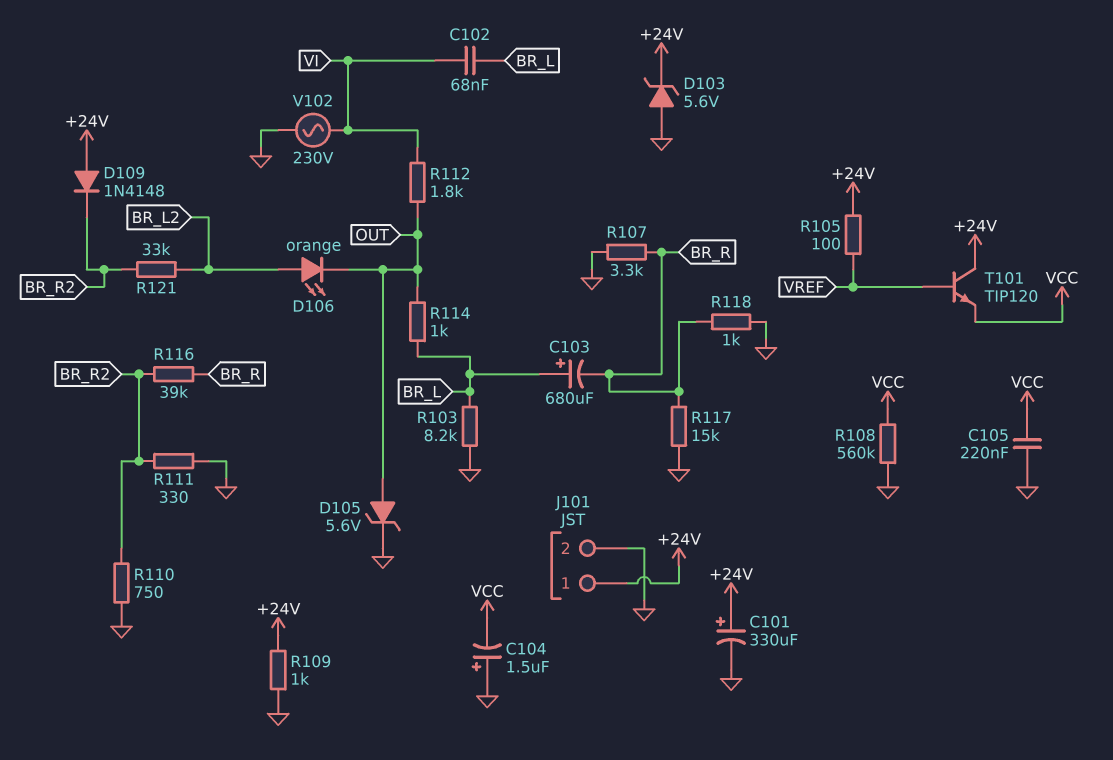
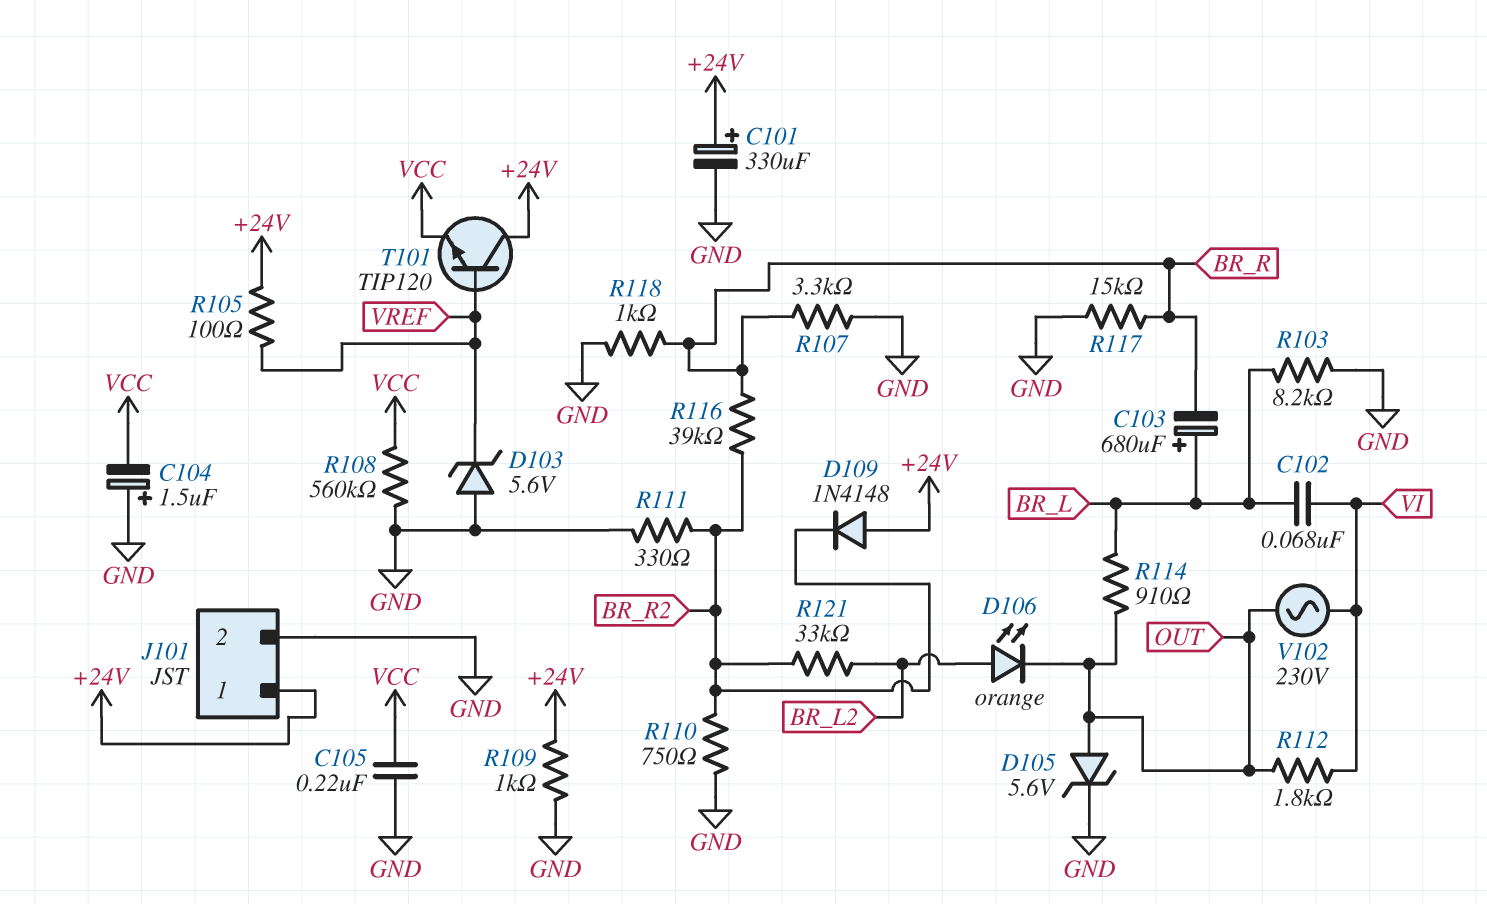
D103: zener 5.6V (A GND, K +24V) -> zener 5.6V (A GND, K VREF)
R114: 1k (BR_L, OUT) -> 910 (BR_L, OUT)
V102: AC 230V (GND, VI) -> AC 230V (OUT, VI)

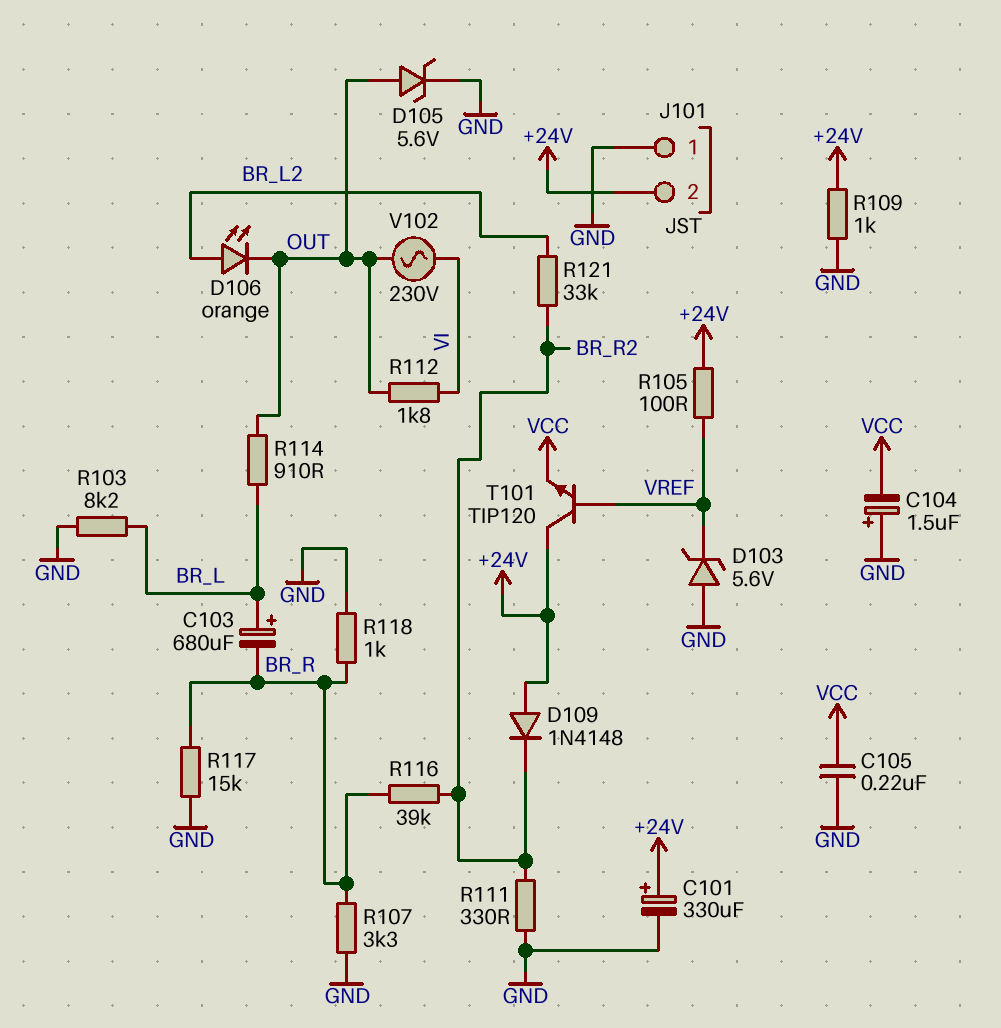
C102: 68nF (BR_L, VI) -> none
J101 pin 1: +24V -> GND
J101 pin 2: GND -> +24V
R108: 560k (GND, VCC) -> none
R110: 750 (BR_R2, GND) -> none

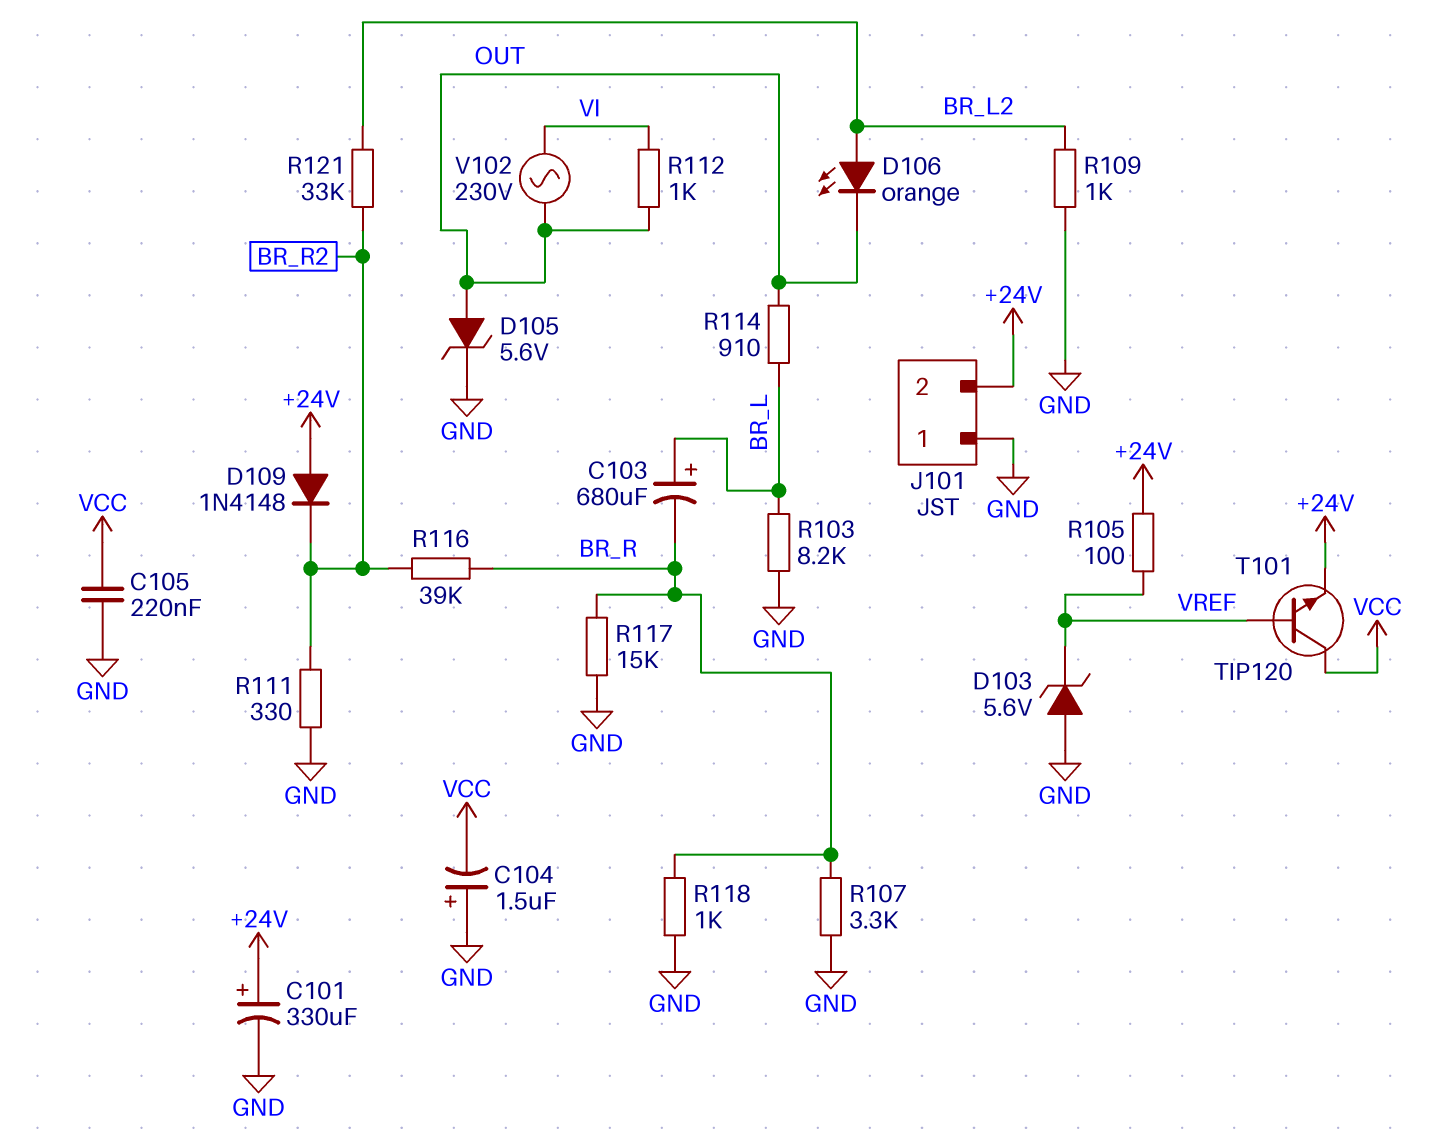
R109: 1k (+24V, GND) -> 1k (BR_L2, GND)
R112: 1.8k (OUT, VI) -> 1k (OUT, VI)
T101: NPN TIP120 (B VREF, C +24V, E VCC) -> NPN TIP120 (B VREF, C VCC, E +24V)

